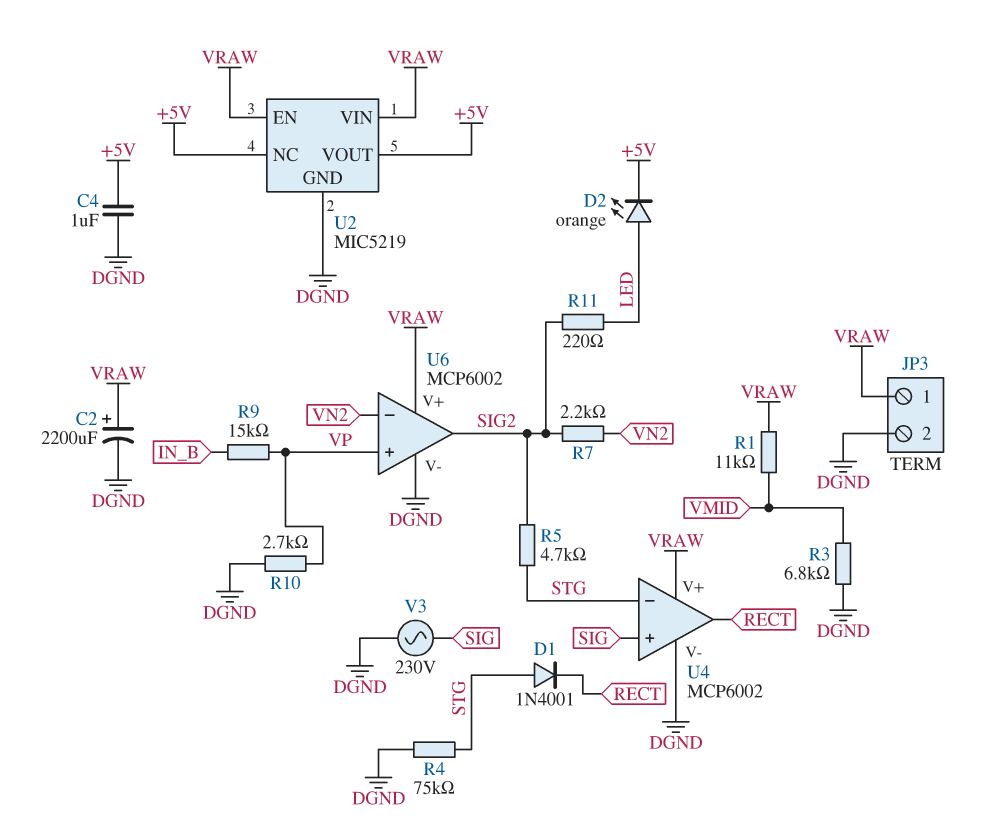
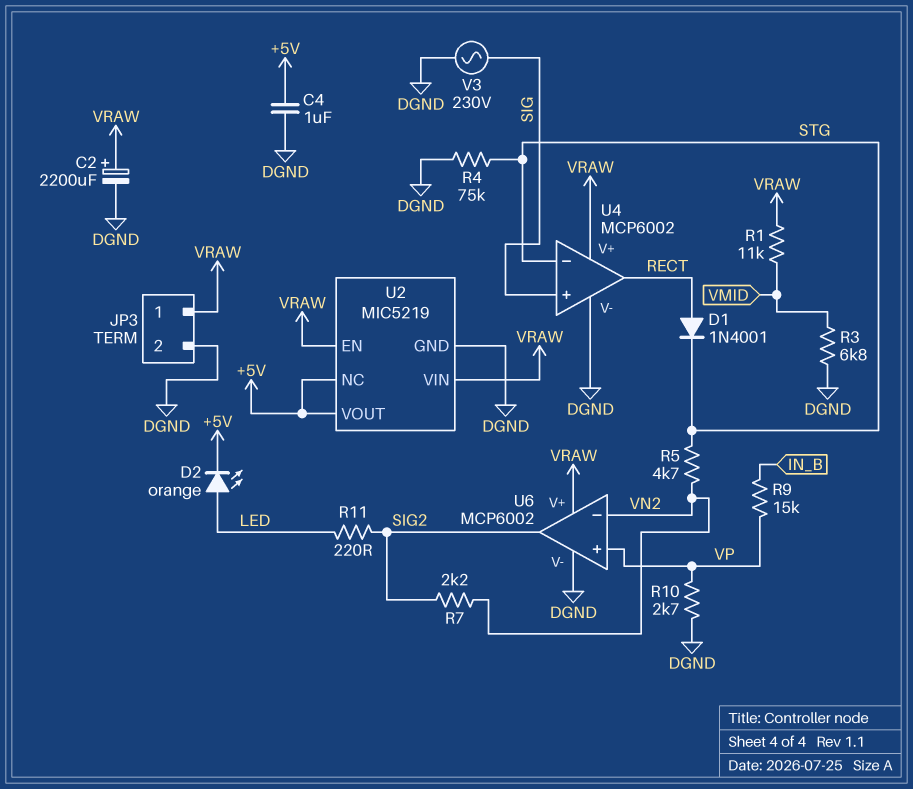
D1: diode 1N4001 (A STG, K RECT) -> diode 1N4001 (A RECT, K STG)
R5: 4.7k (SIG2, STG) -> 4.7k (STG, VN2)

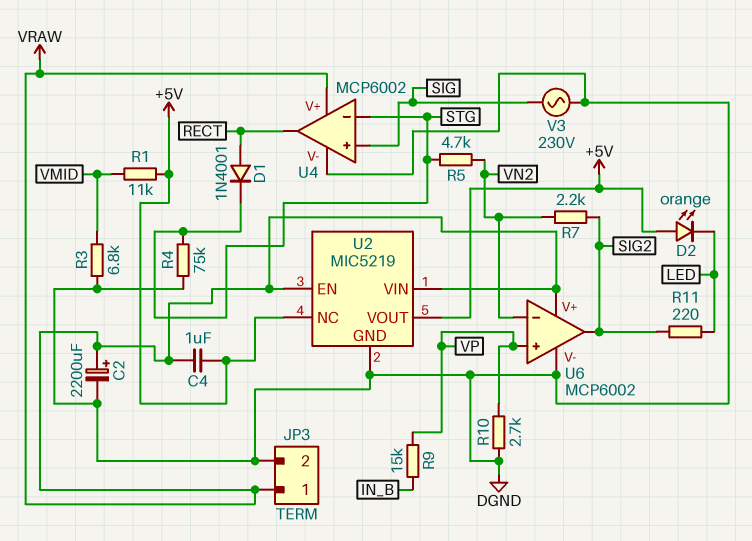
C4: 1uF (+5V, DGND) -> 1uF (+5V, VRAW)
D2: LED orange (A LED, K +5V) -> LED orange (A +5V, K LED)
R1: 11k (VMID, VRAW) -> 11k (+5V, VMID)

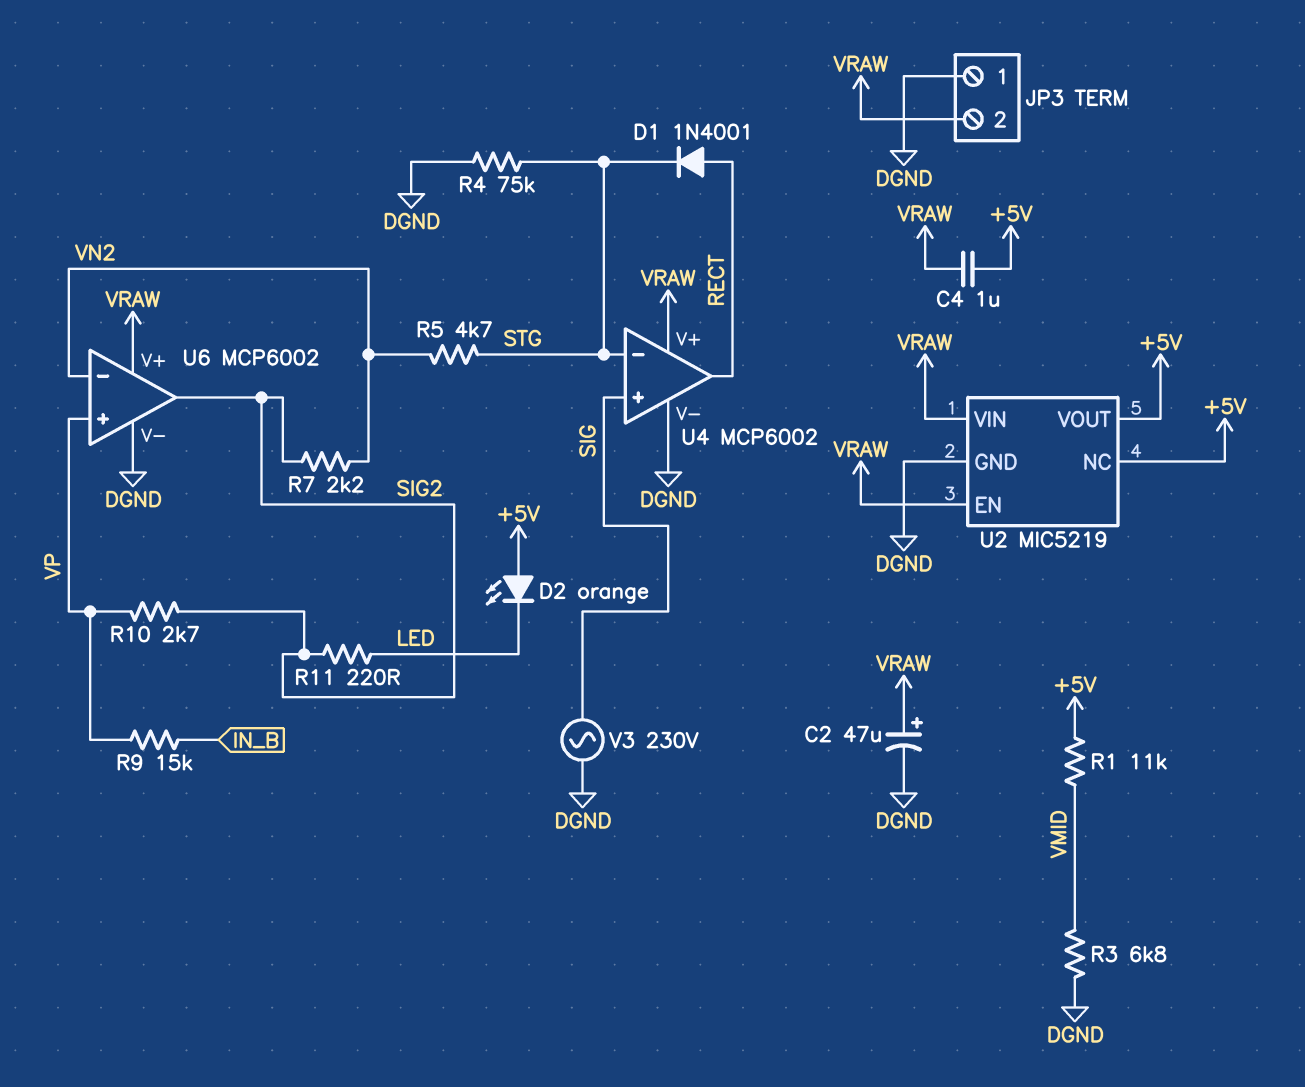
C2: 2200uF (plus VRAW, minus DGND) -> 47uF (plus VRAW, minus DGND)
JP3 pin 1: VRAW -> DGND
JP3 pin 2: DGND -> VRAW
R10: 2.7k (DGND, VP) -> 2.7k (SIG2, VP)

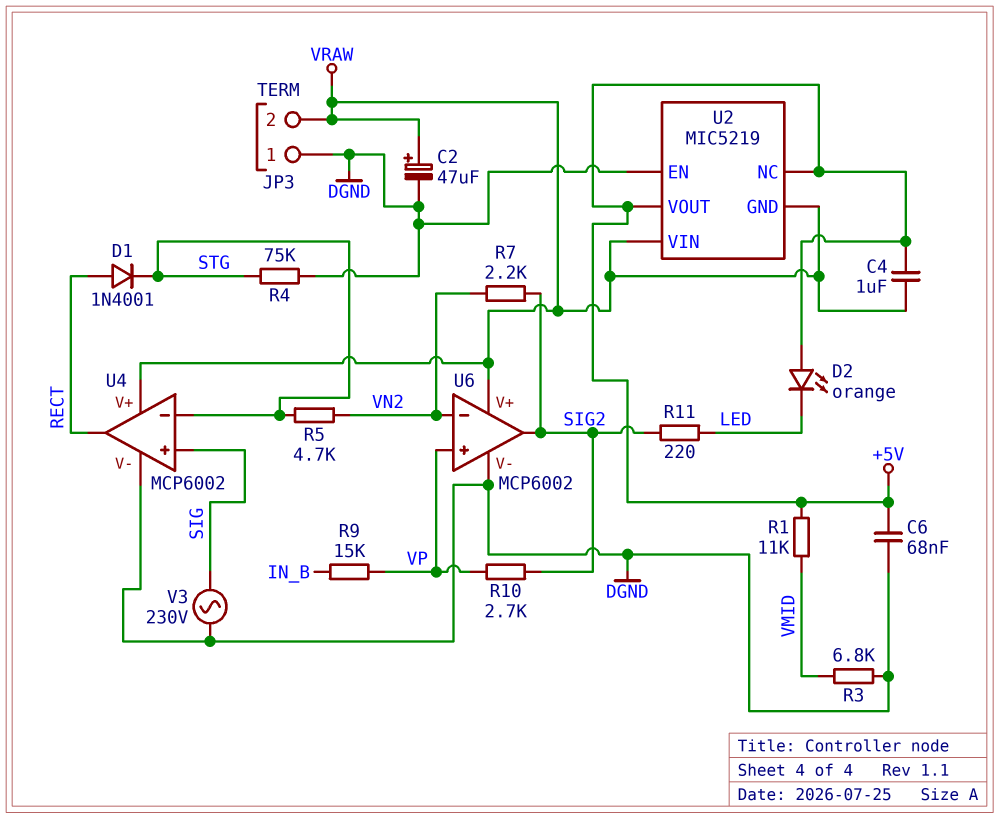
C6: none -> 68nF (+5V, DGND)
U2 pin EN: VRAW -> DGND
U2 pin GND: DGND -> VRAW

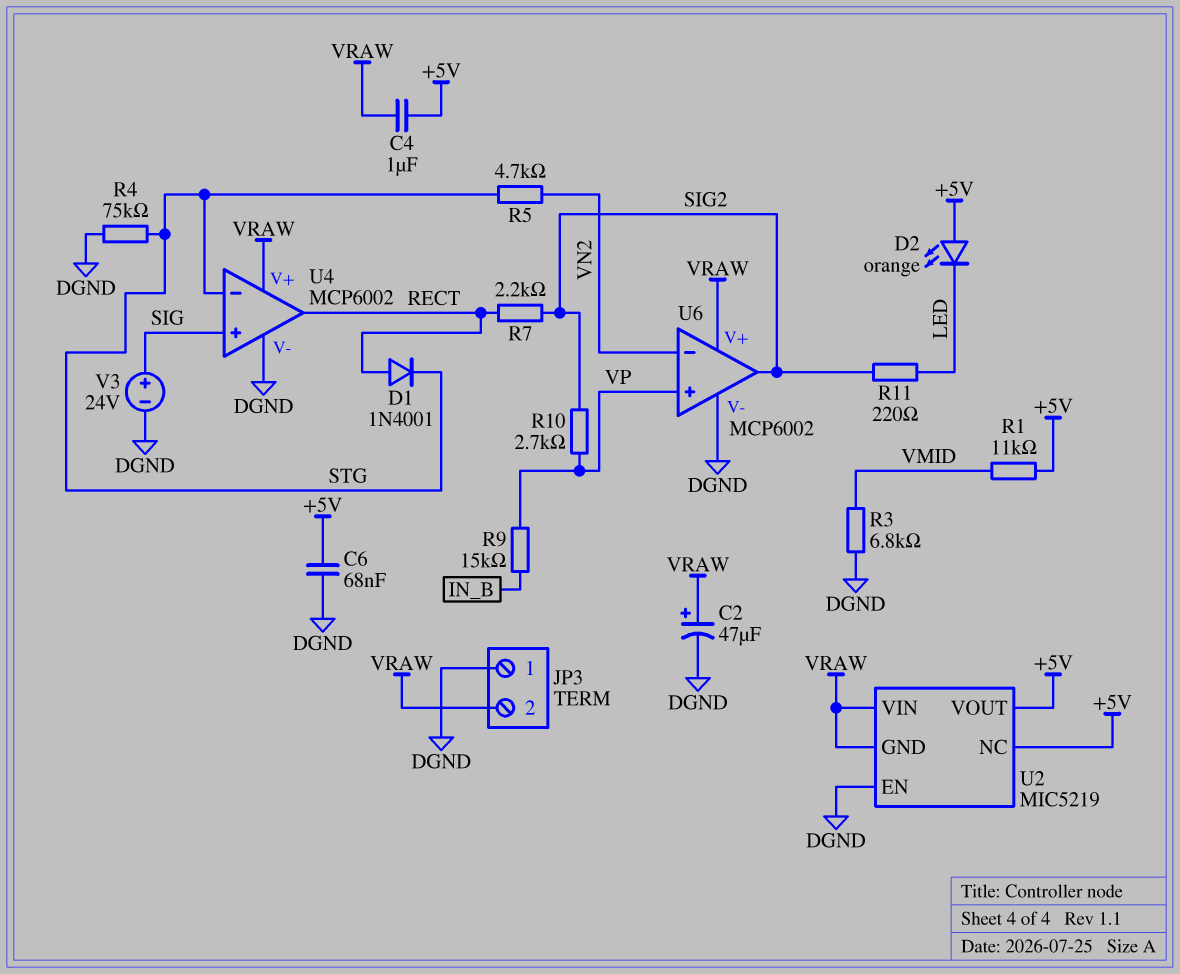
R7: 2.2k (SIG2, VN2) -> 2.2k (RECT, SIG2)
V3: AC 230V (DGND, SIG) -> 24V (plus SIG, minus DGND)

